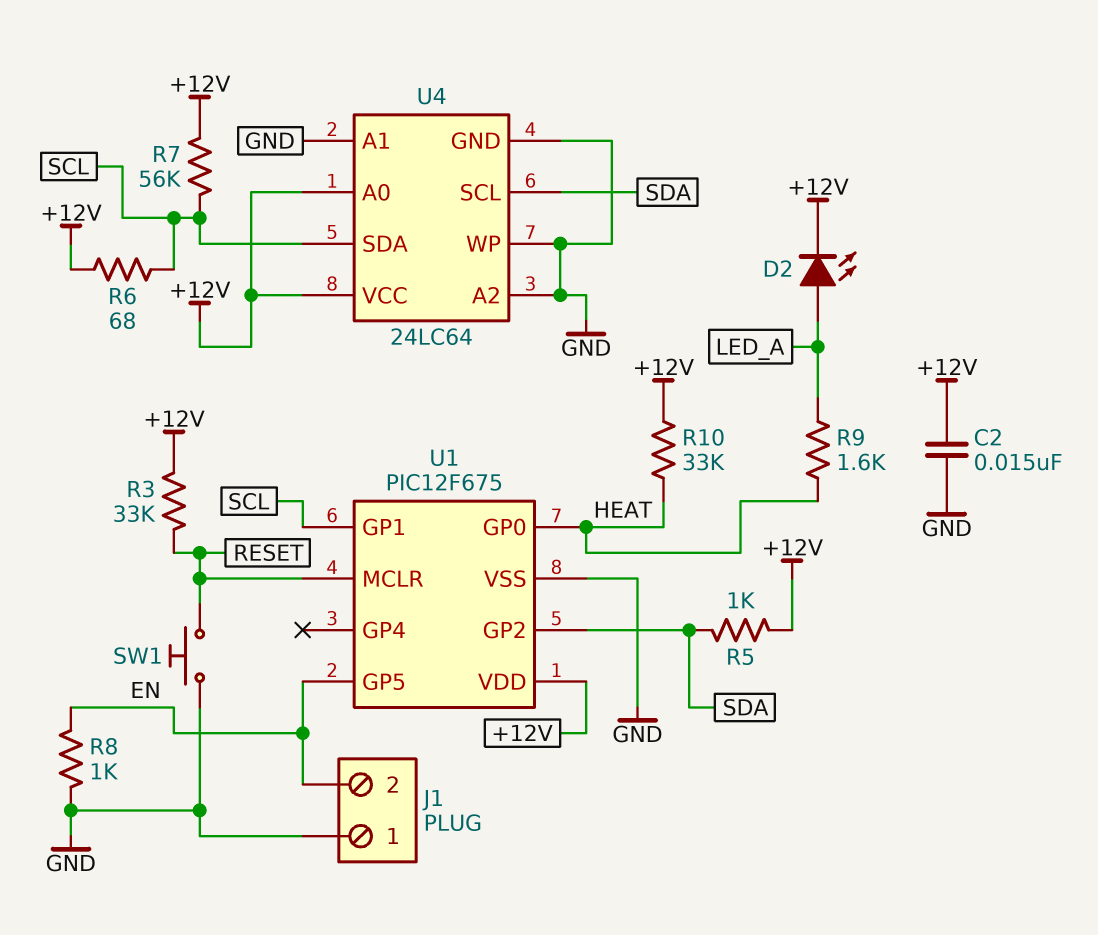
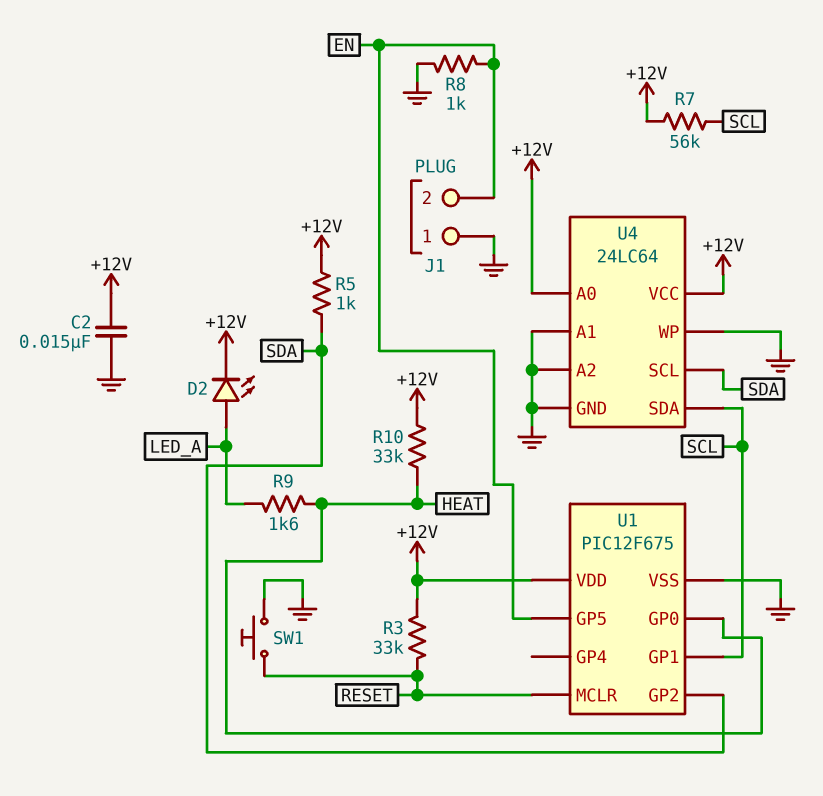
R6: 68 (+12V, SCL) -> none

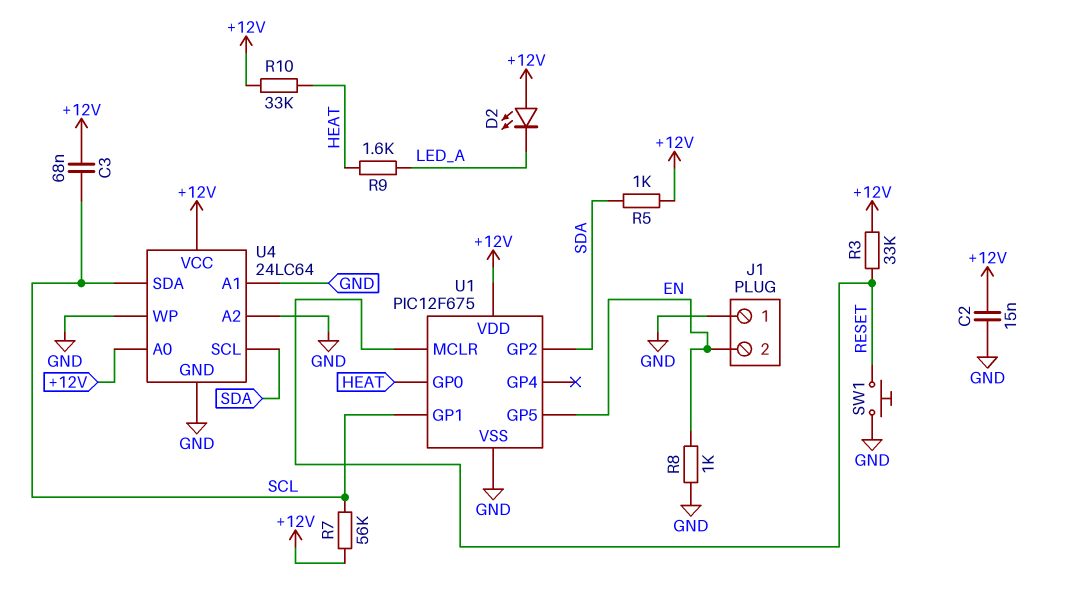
C3: none -> 68nF (+12V, SCL)
D2: LED (A LED_A, K +12V) -> LED (A +12V, K LED_A)

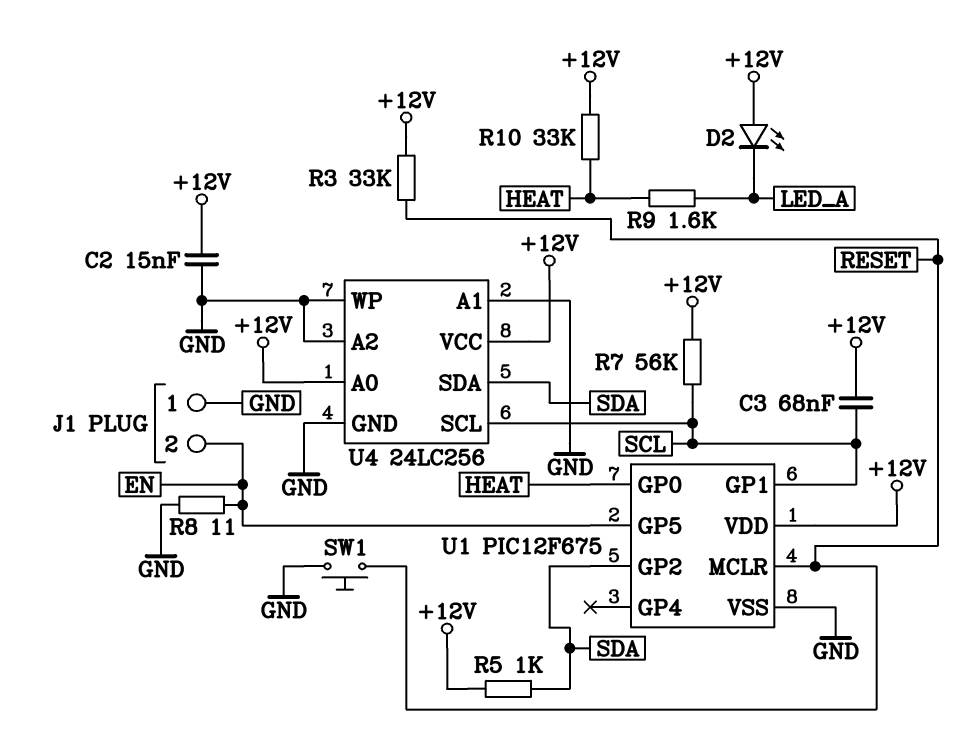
R8: 1k (EN, GND) -> 11 (EN, GND)
U4: 24LC64 -> 24LC256
U4 pin SCL: SDA -> SCL
U4 pin SDA: SCL -> SDA

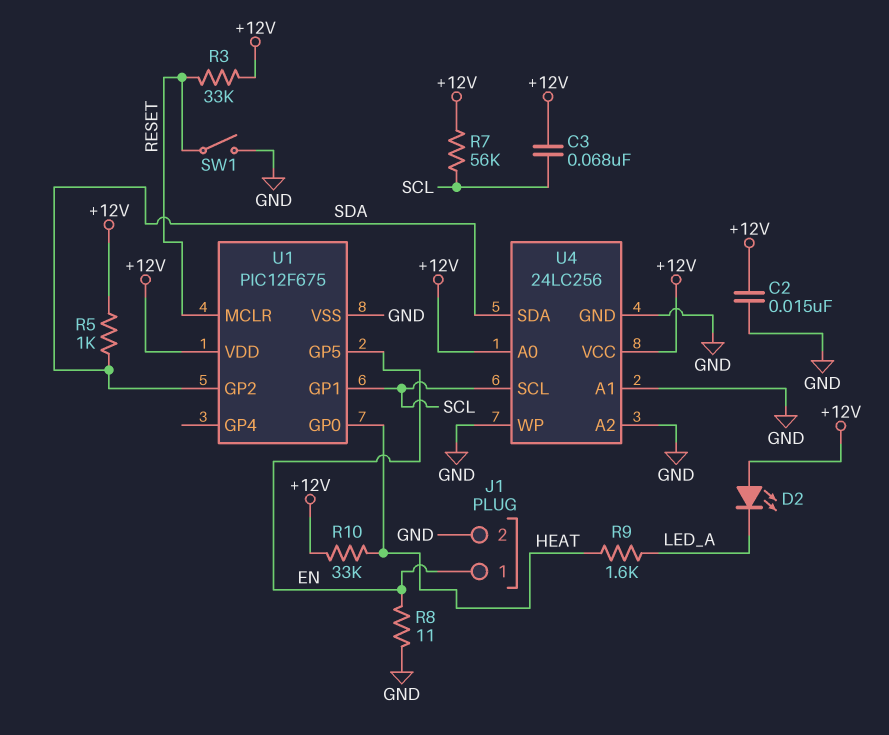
J1 pin 1: GND -> EN
J1 pin 2: EN -> GND
SW1: button (GND, RESET) -> switch (GND, RESET)

